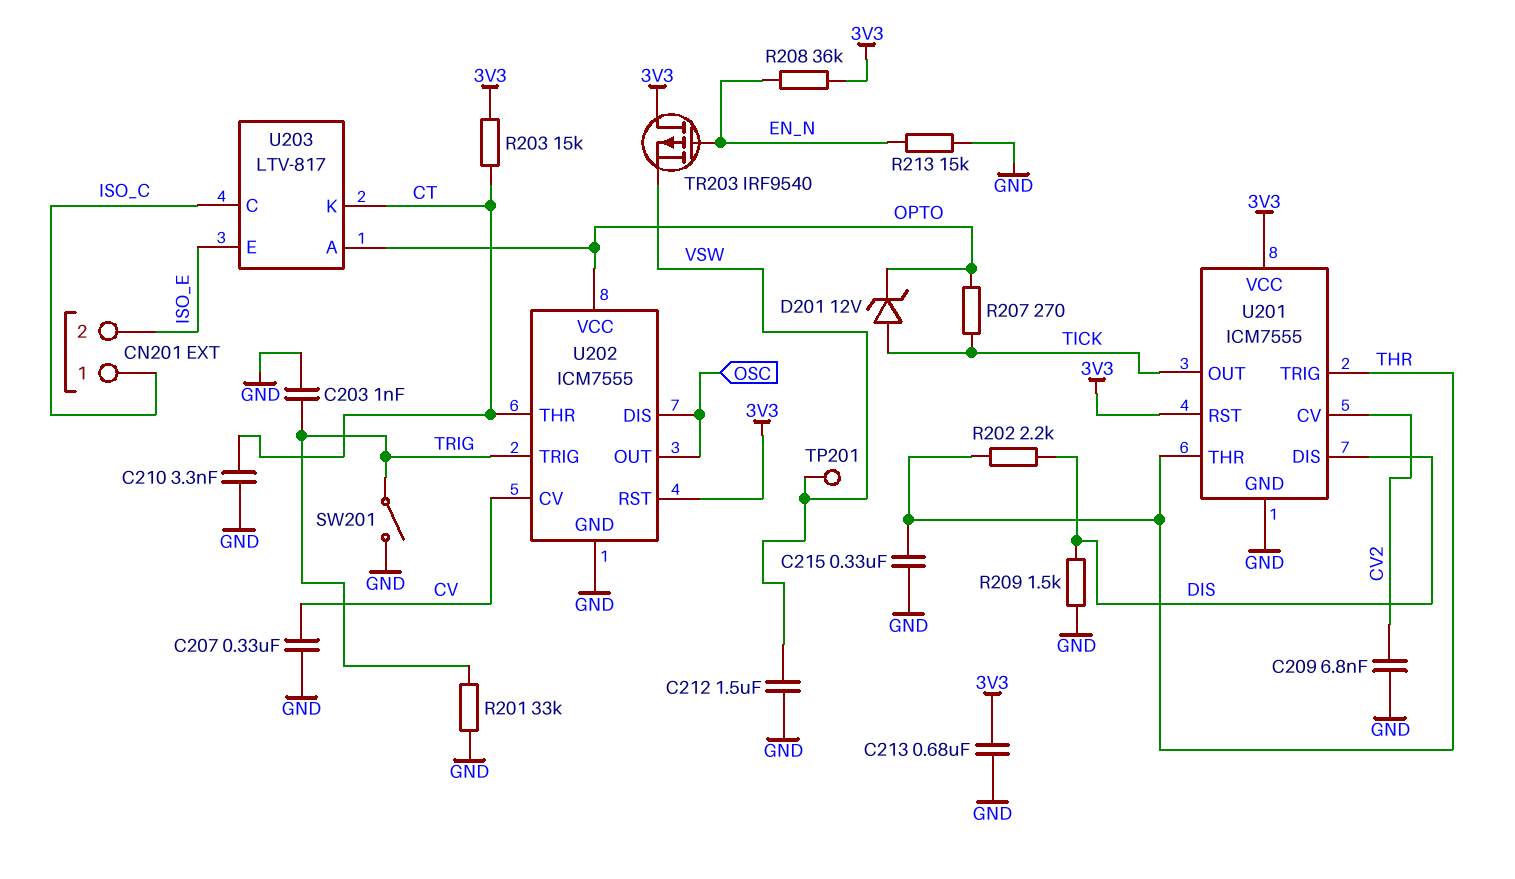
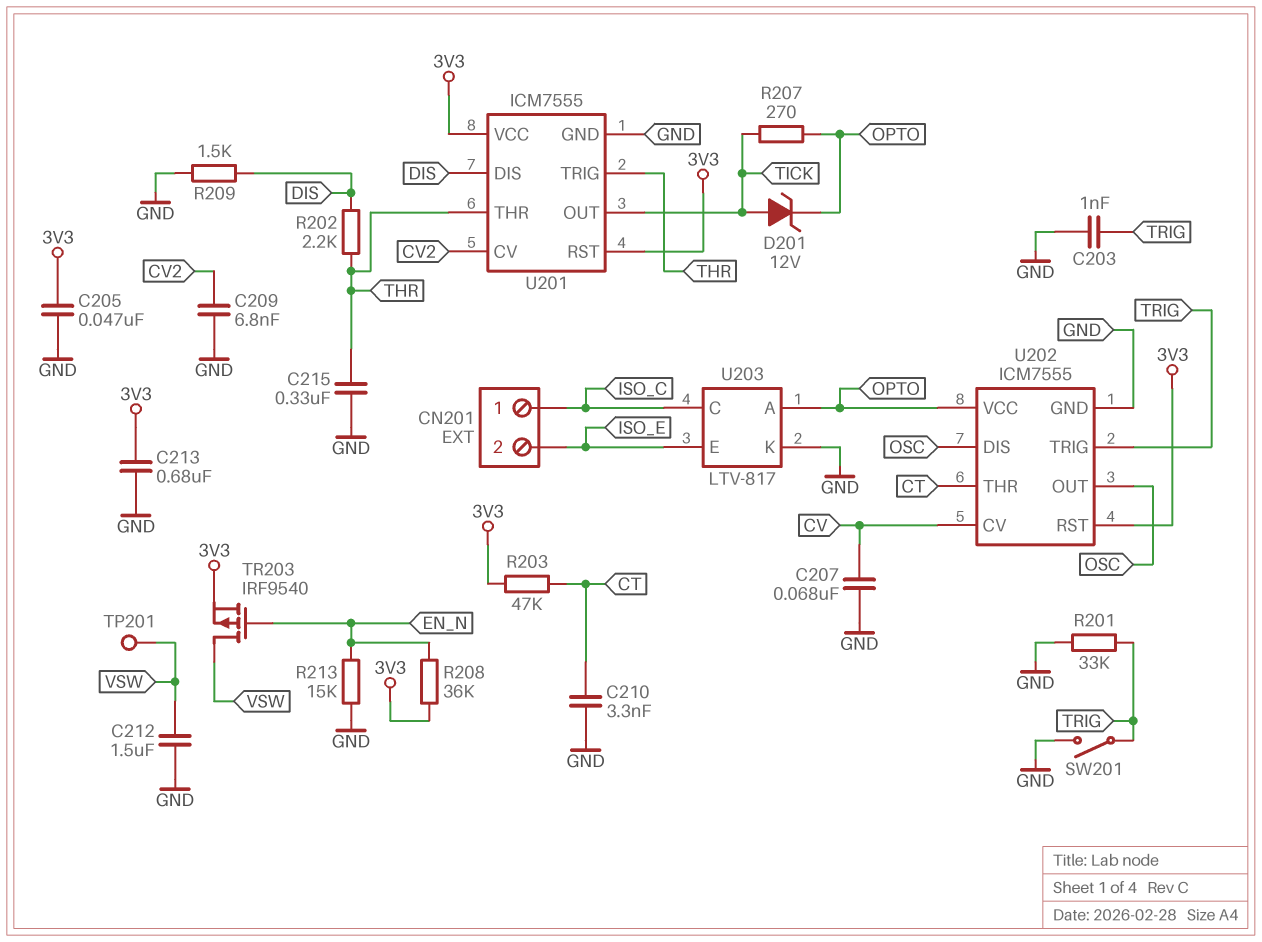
C205: none -> 47nF (3V3, GND)
C207: 330nF (CV, GND) -> 68nF (CV, GND)
R203: 15k (3V3, CT) -> 47k (3V3, CT)
TR203: PMOS IRF9540 (G EN_N, D 3V3, S VSW) -> PMOS IRF9540 (G EN_N, D VSW, S 3V3)
U203 pin K: CT -> GND

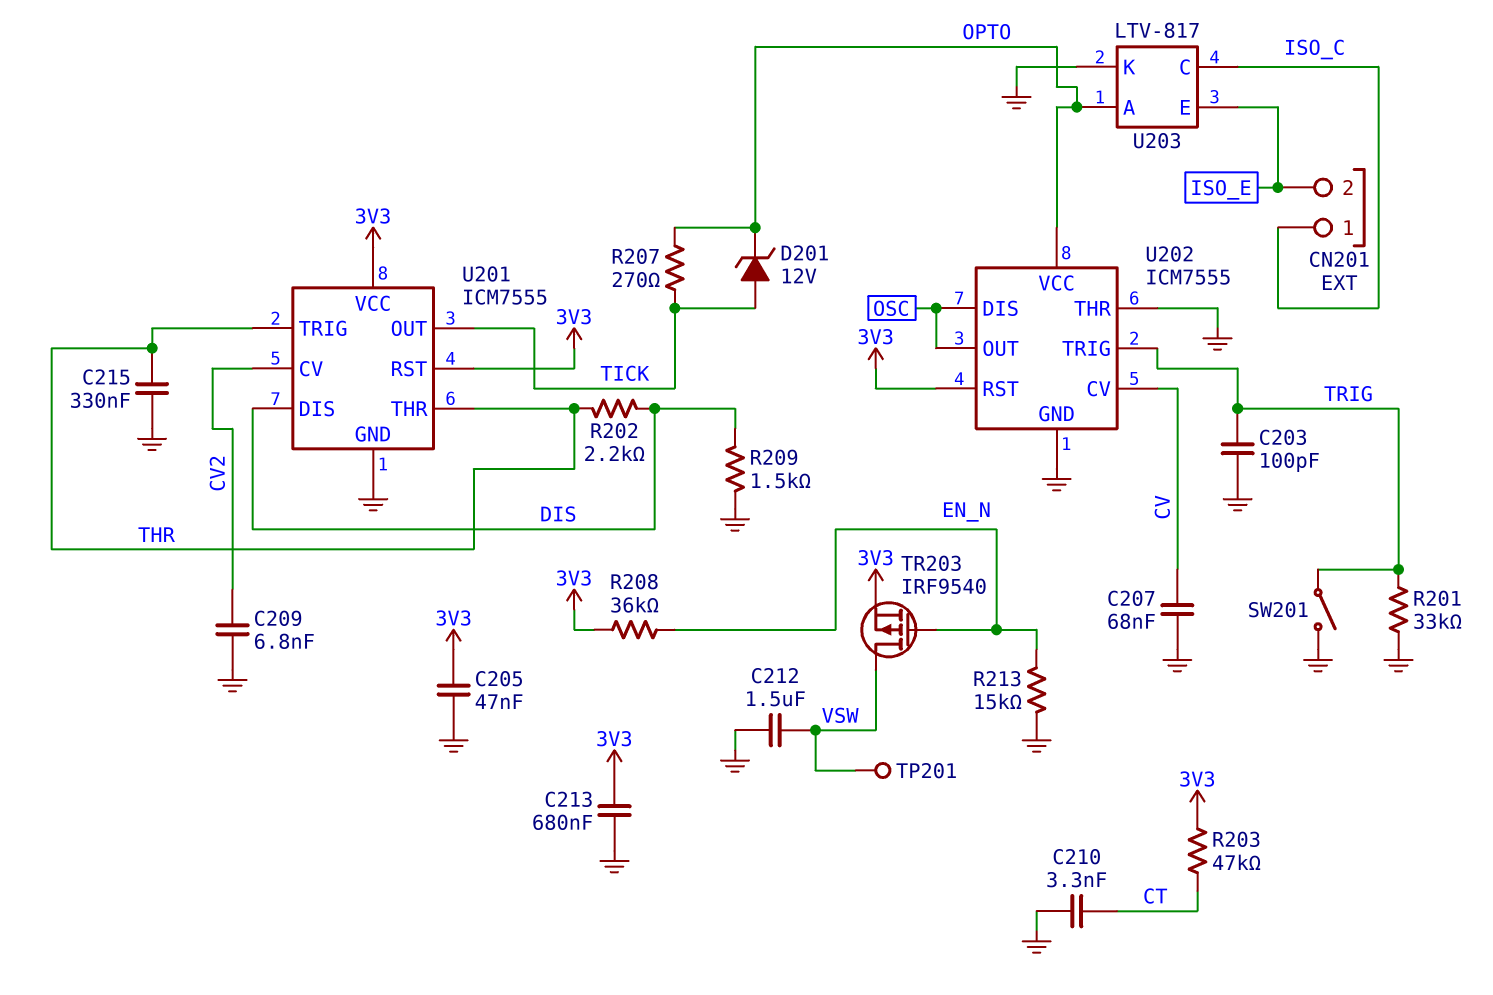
C203: 1nF (GND, TRIG) -> 100pF (GND, TRIG)
U202 pin THR: CT -> GND

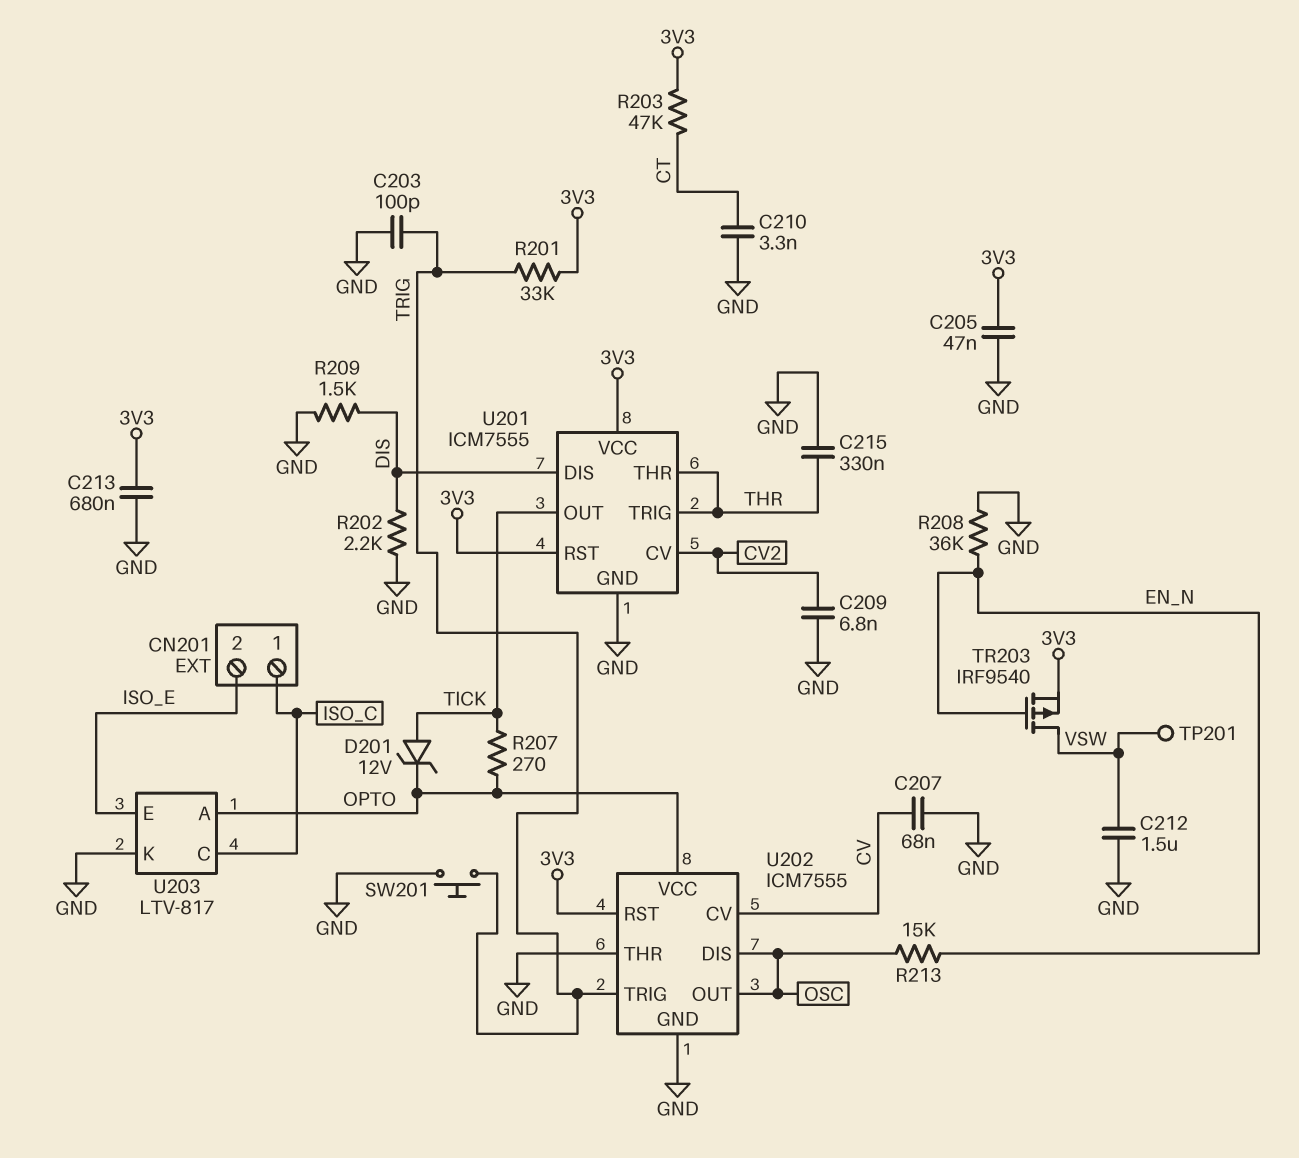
R201: 33k (GND, TRIG) -> 33k (3V3, TRIG)
R202: 2.2k (DIS, THR) -> 2.2k (DIS, GND)
R208: 36k (3V3, EN_N) -> 36k (EN_N, GND)
R213: 15k (EN_N, GND) -> 15k (EN_N, OSC)
SW201: switch (GND, TRIG) -> button (GND, TRIG)

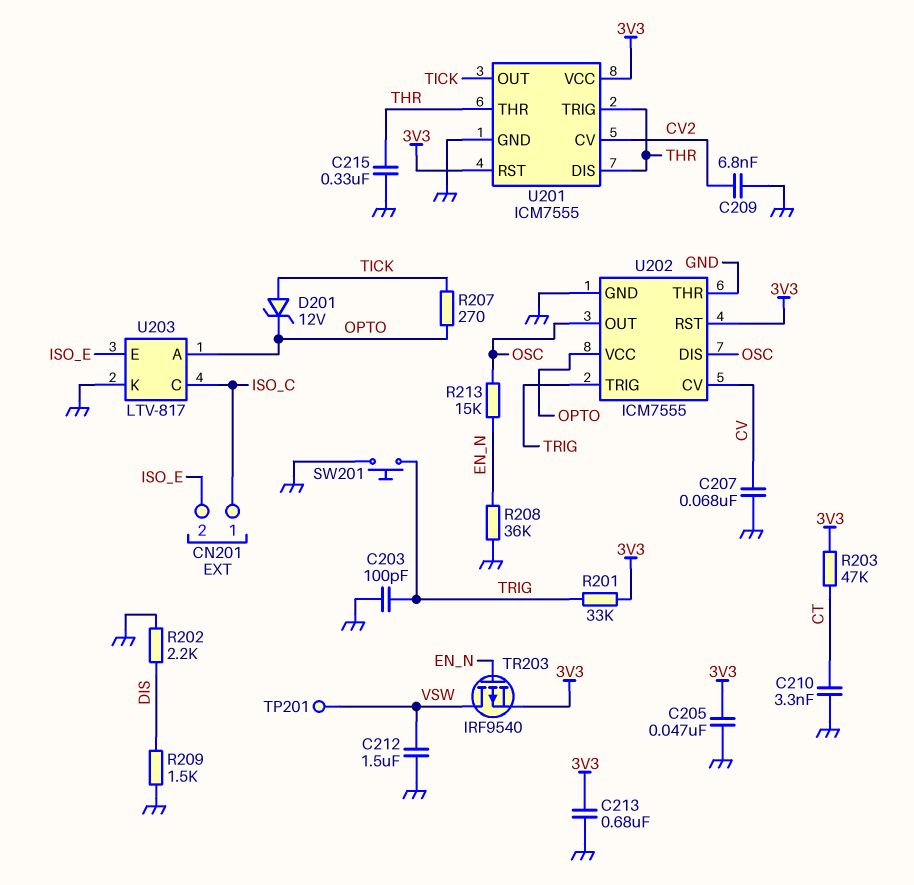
U201 pin DIS: DIS -> THR

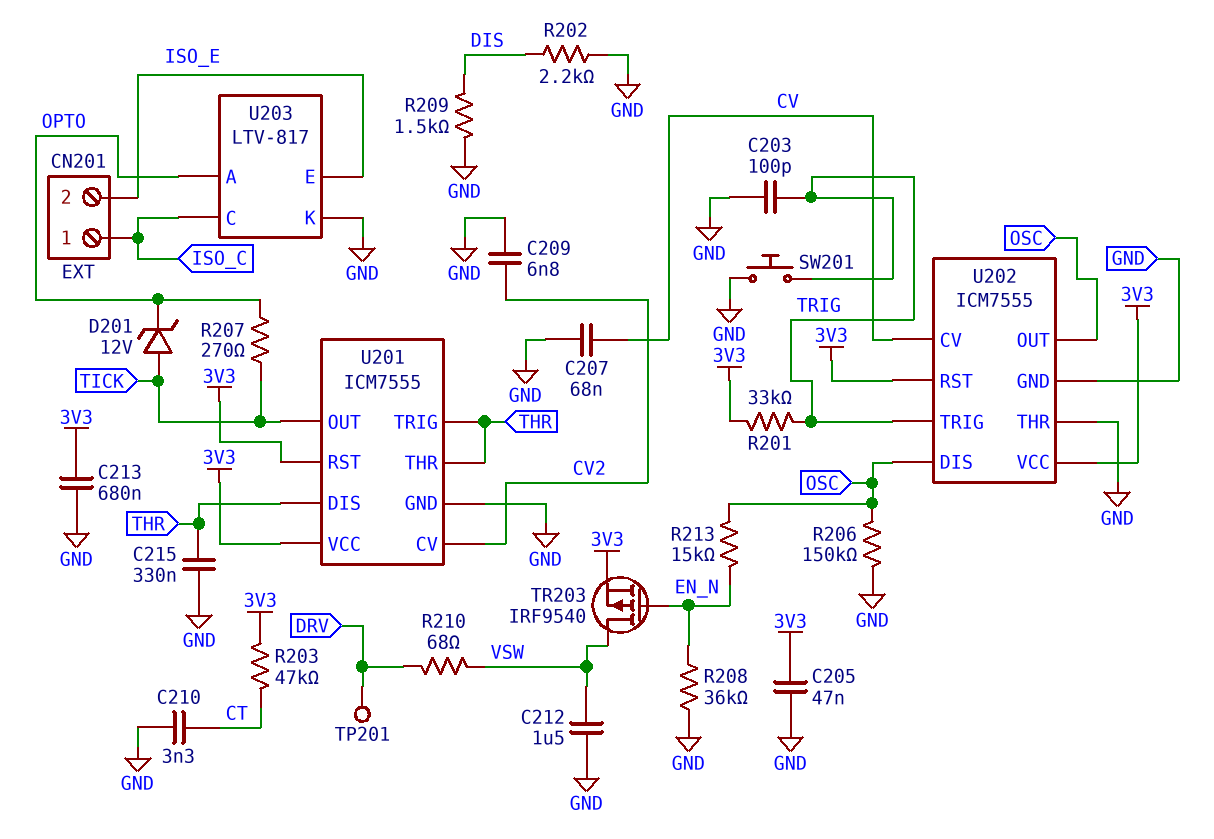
R206: none -> 150k (GND, OSC)
R210: none -> 68 (DRV, VSW)
TP201: test point (VSW) -> test point (DRV)
U202 pin VCC: OPTO -> 3V3

